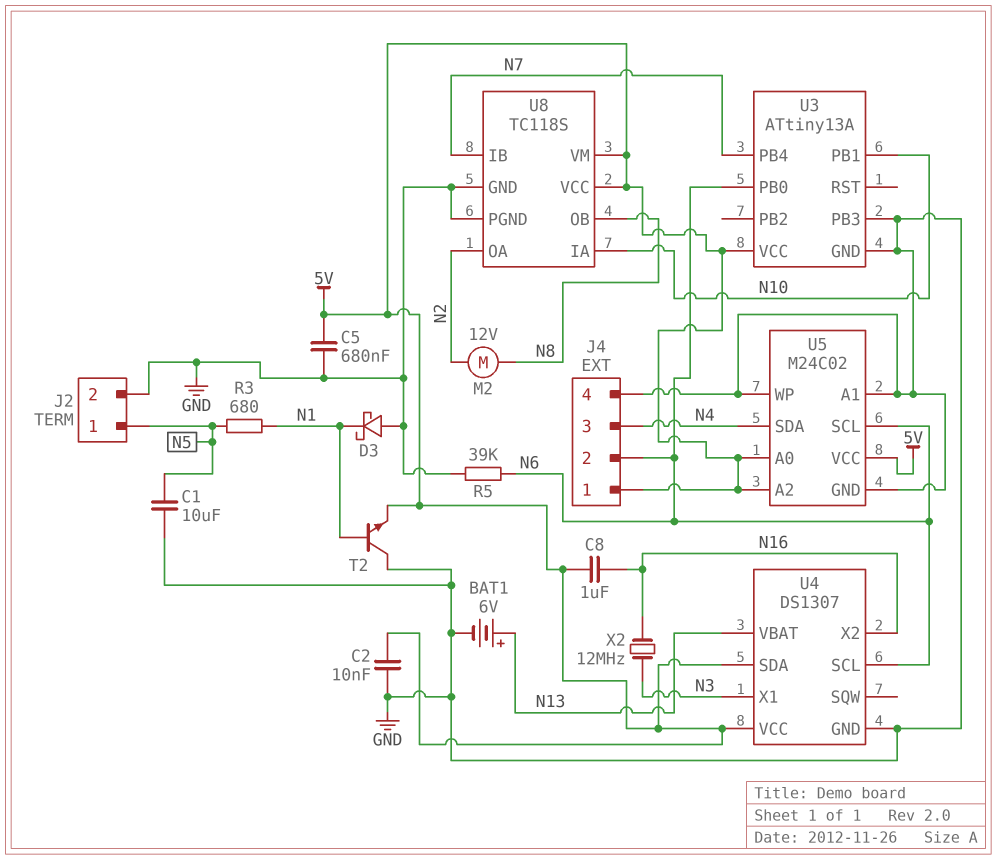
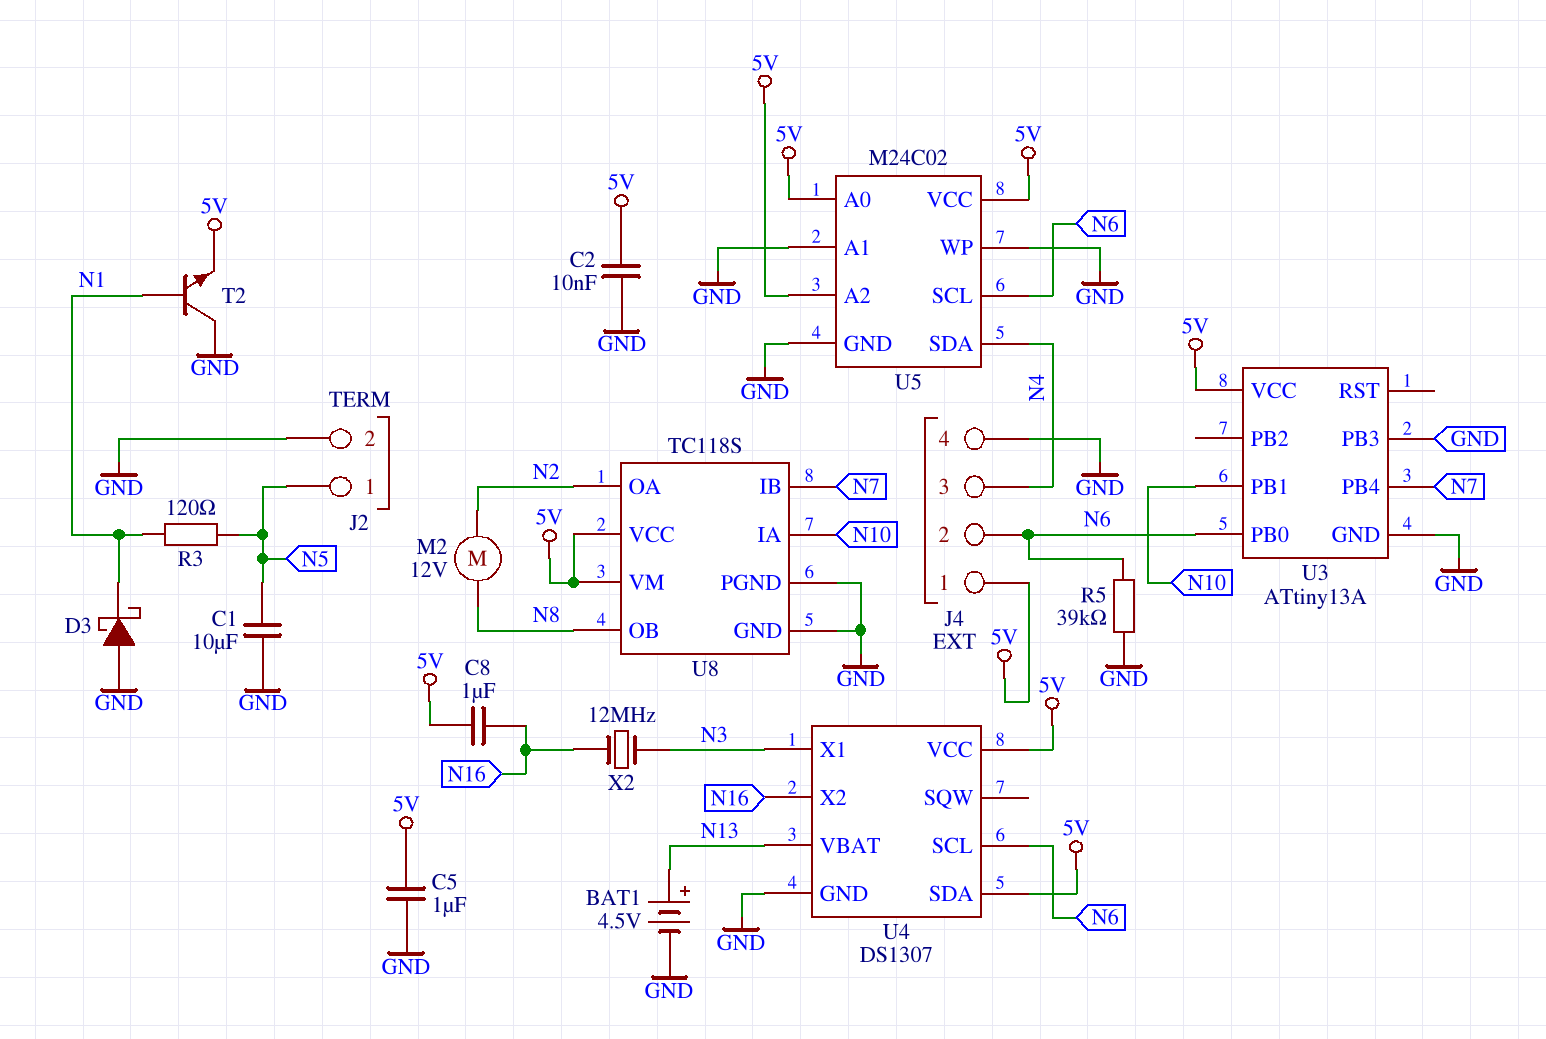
BAT1: 6V (plus N13, minus GND) -> 4.5V (plus N13, minus GND)
C5: 680nF (5V, GND) -> 1uF (5V, GND)
R3: 680 (N1, N5) -> 120 (N1, N5)

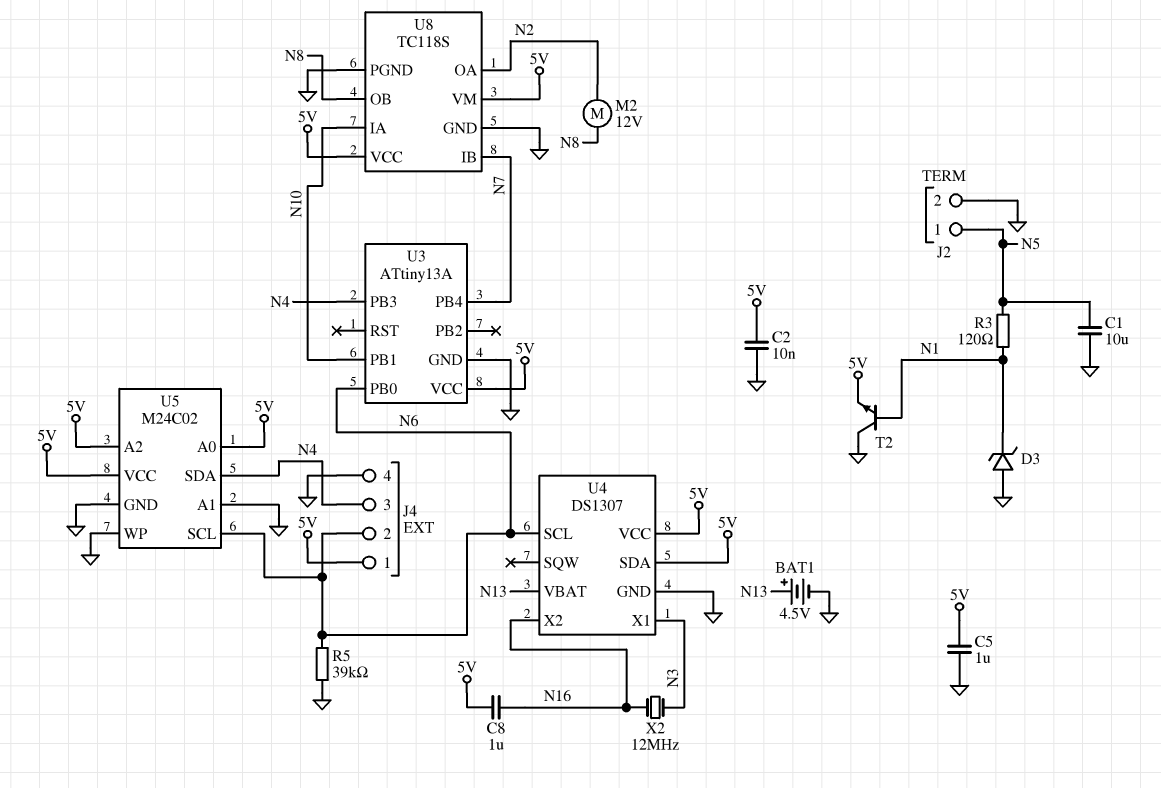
D3: schottky (A GND, K N1) -> zener (A GND, K N1)
U3 pin PB3: GND -> N4

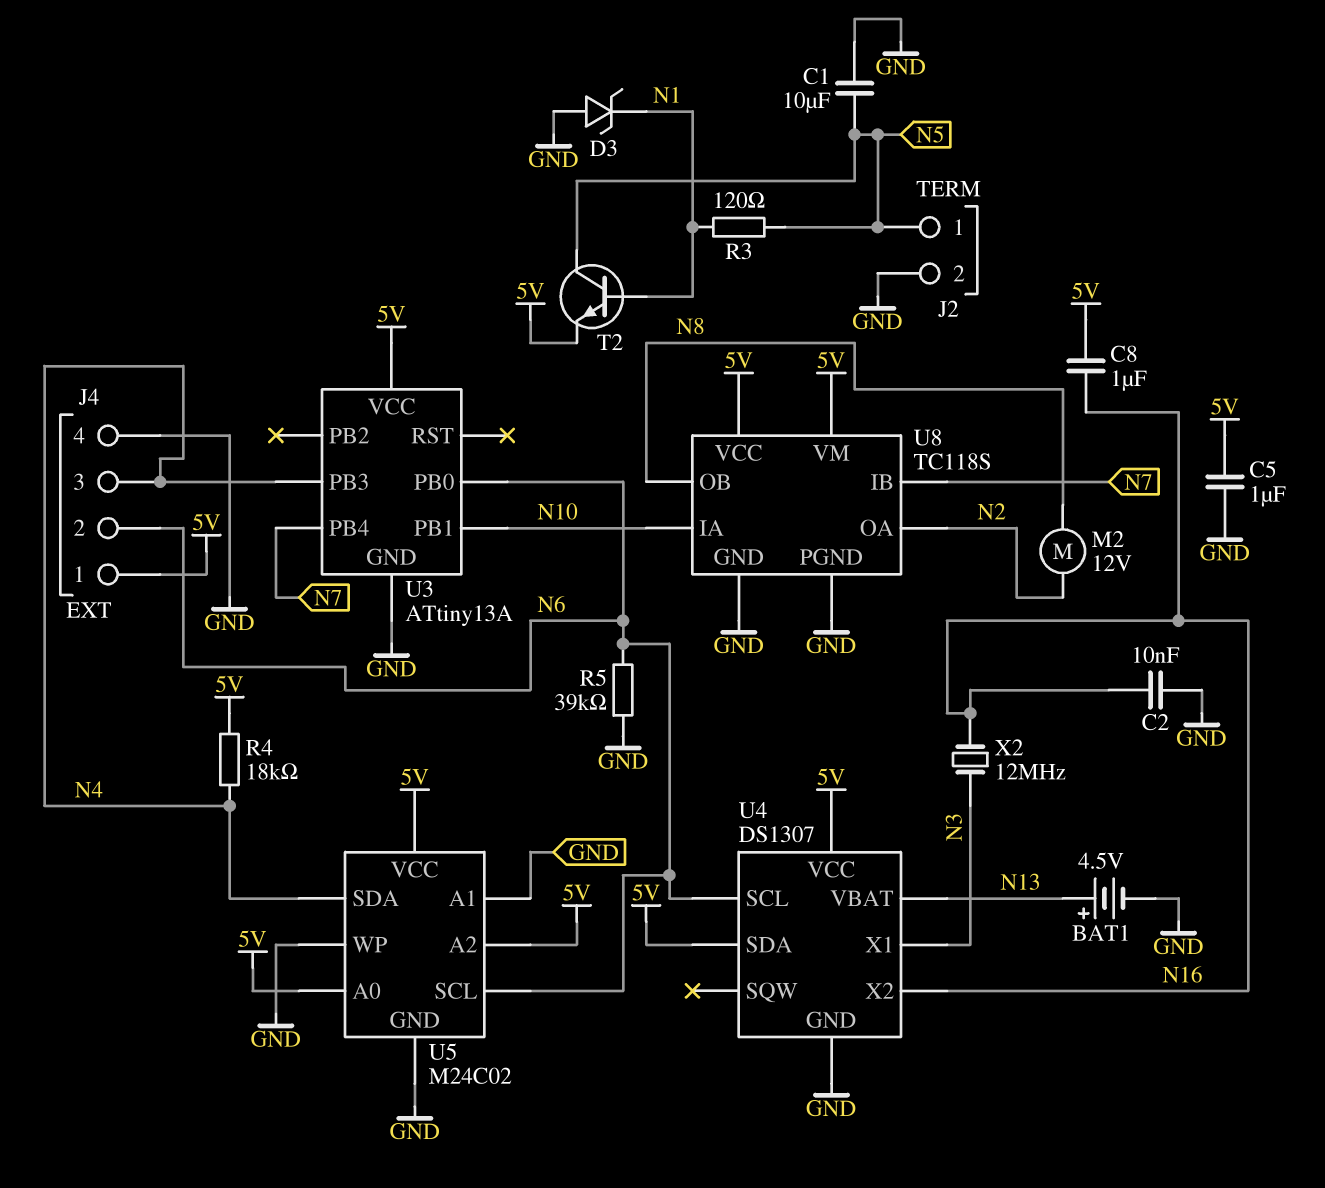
C2: 10nF (5V, GND) -> 10nF (GND, N16)
R4: none -> 18k (5V, N4)
T2: NPN (B N1, C GND, E 5V) -> NPN (B N1, C N5, E 5V)

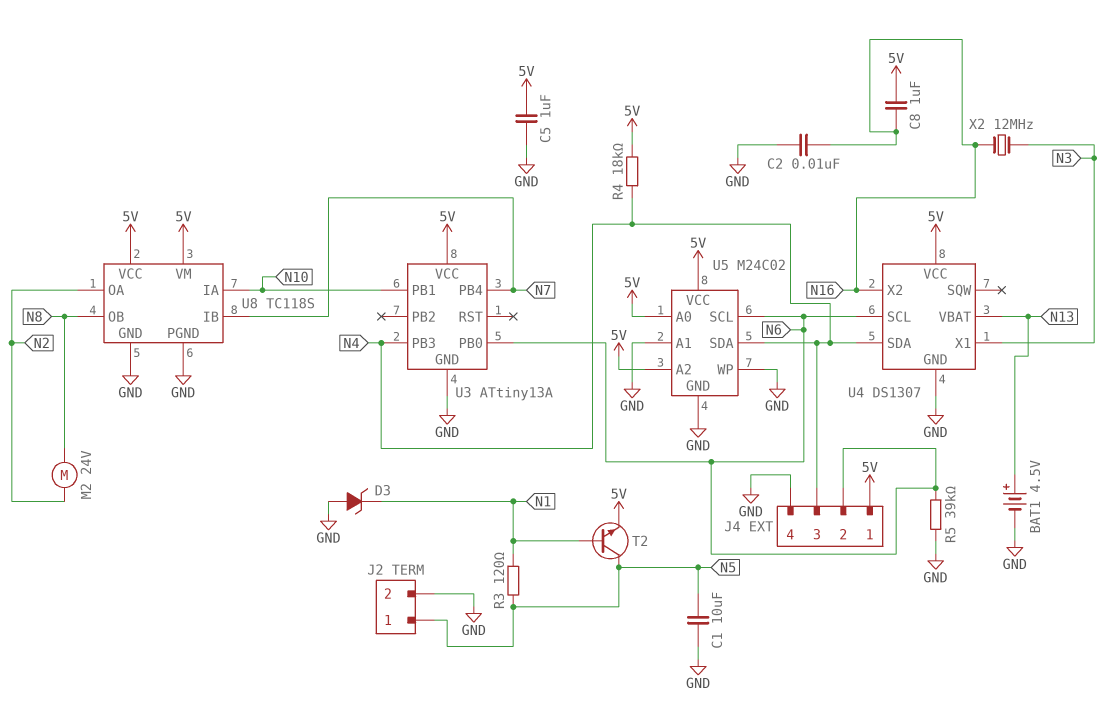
M2: motor 12V (N2, N8) -> motor 24V (N2, N8)
U4 pin SDA: 5V -> N4

